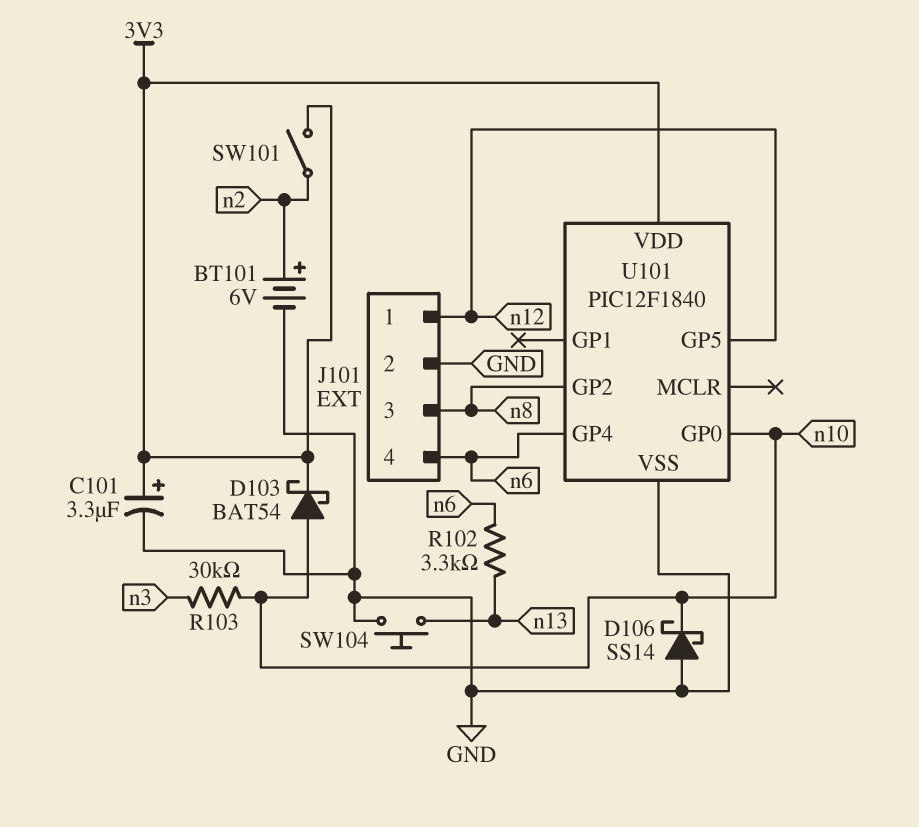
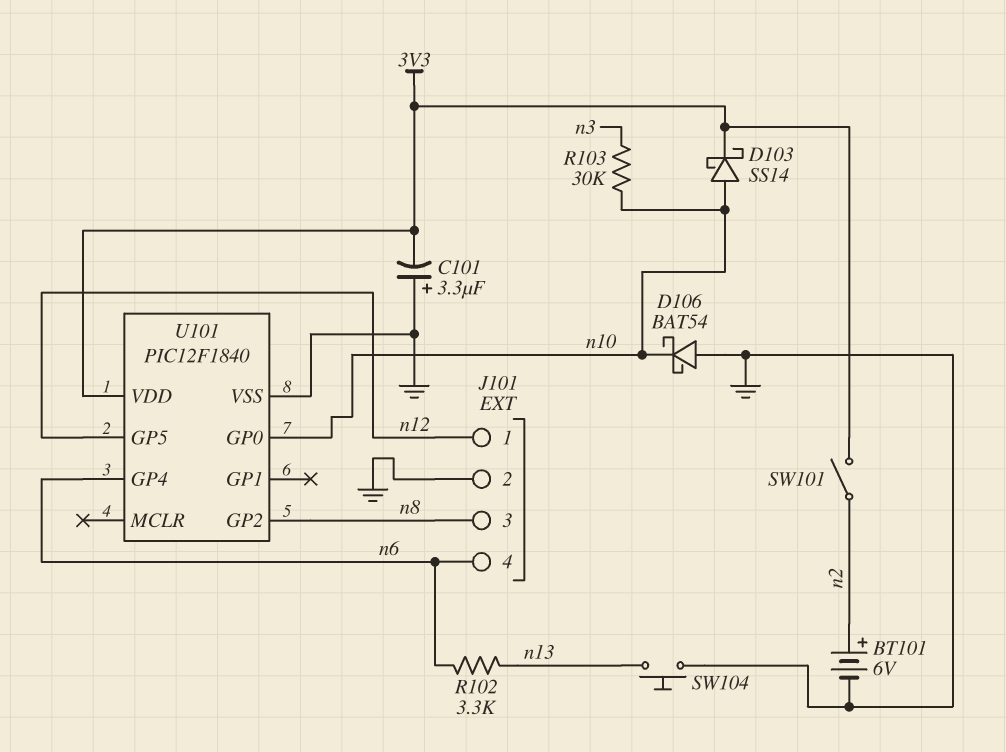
C101: 3.3uF (plus 3V3, minus GND) -> 3.3uF (plus GND, minus 3V3)
D103: schottky BAT54 (A n10, K 3V3) -> schottky SS14 (A n10, K 3V3)
D106: schottky SS14 (A GND, K n10) -> schottky BAT54 (A GND, K n10)

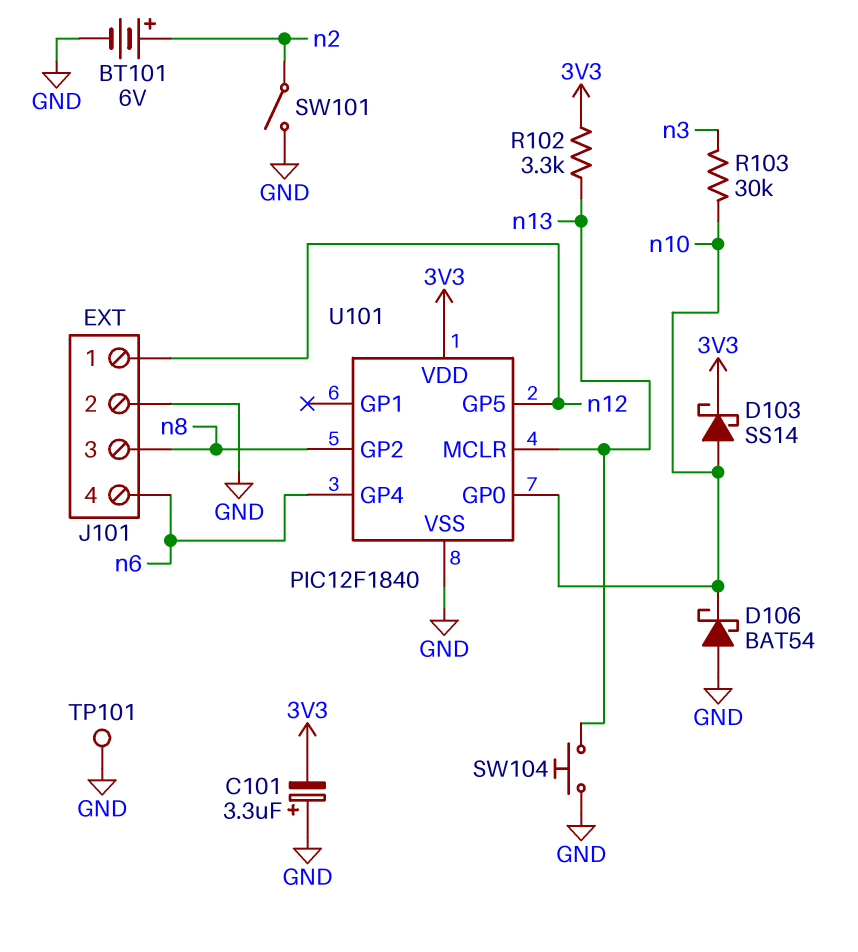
R102: 3.3k (n6, n13) -> 3.3k (3V3, n13)
SW101: switch (3V3, n2) -> switch (GND, n2)
TP101: none -> test point (GND)
U101 pin MCLR: none -> n13

